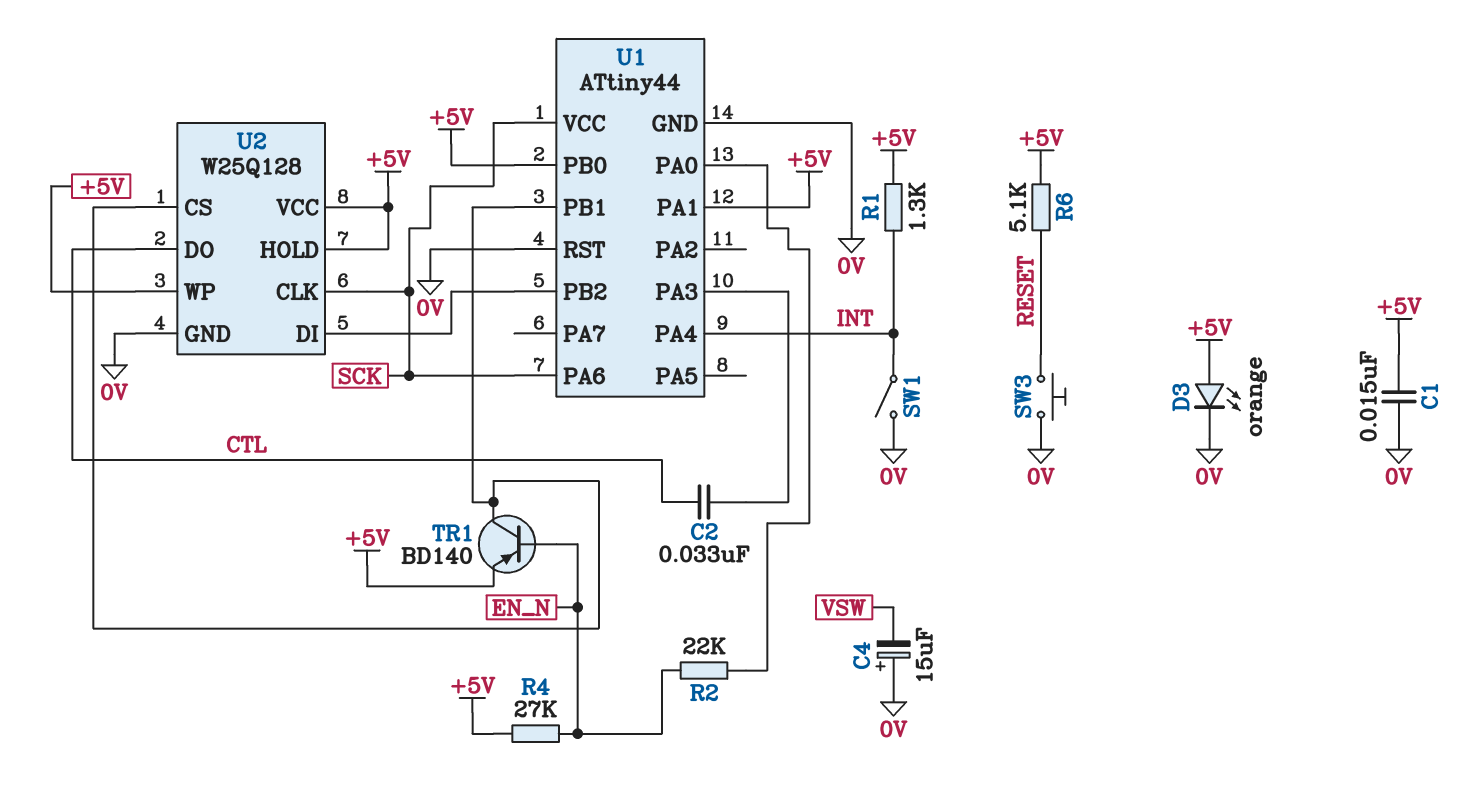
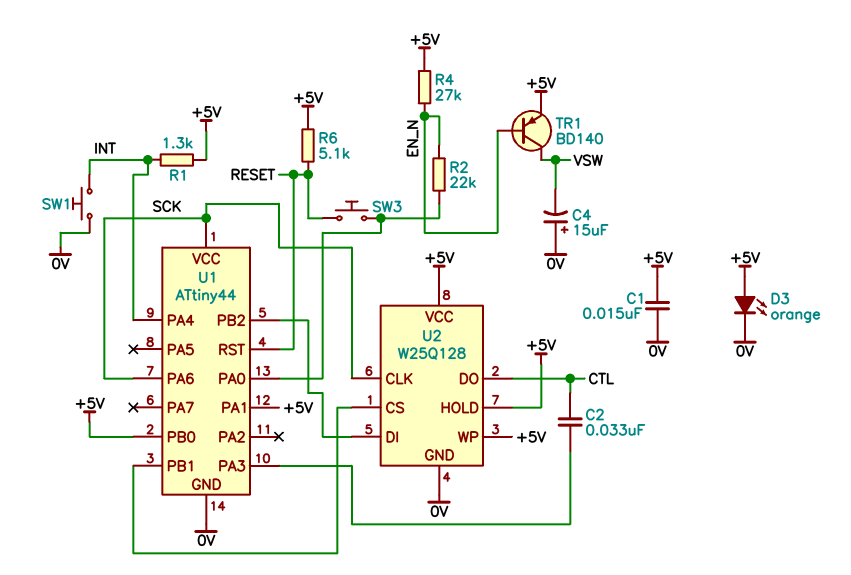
SW1: switch (0V, INT) -> button (0V, INT)
SW3: button (0V, RESET) -> button (RESET, U1/PA0)
TR1: PNP BD140 (B EN_N, C U1/PB1, E +5V) -> PNP BD140 (B EN_N, C VSW, E +5V)
U1 pin RST: 0V -> RESET

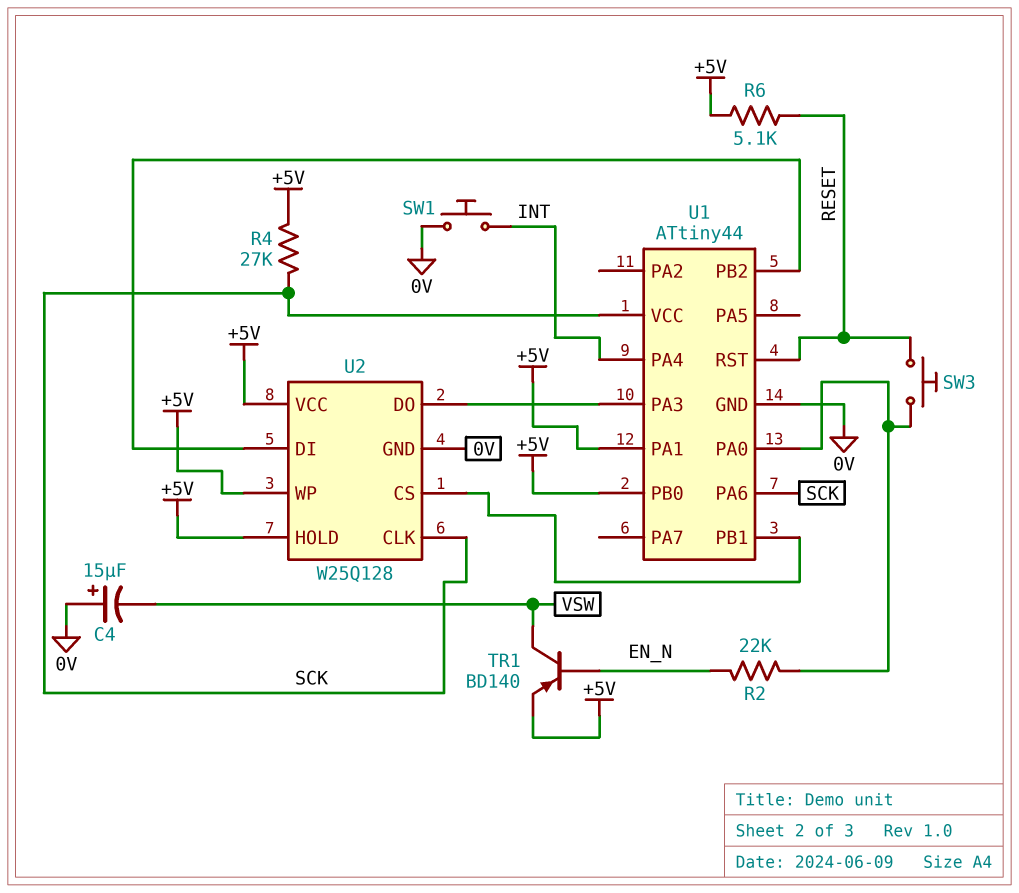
C1: 15nF (+5V, 0V) -> none
C2: 33nF (CTL, U1/PA3) -> none
D3: LED orange (A +5V, K 0V) -> none
R1: 1.3k (+5V, INT) -> none
R4: 27k (+5V, EN_N) -> 27k (+5V, SCK)
U2 pin DO: CTL -> U1/PA3

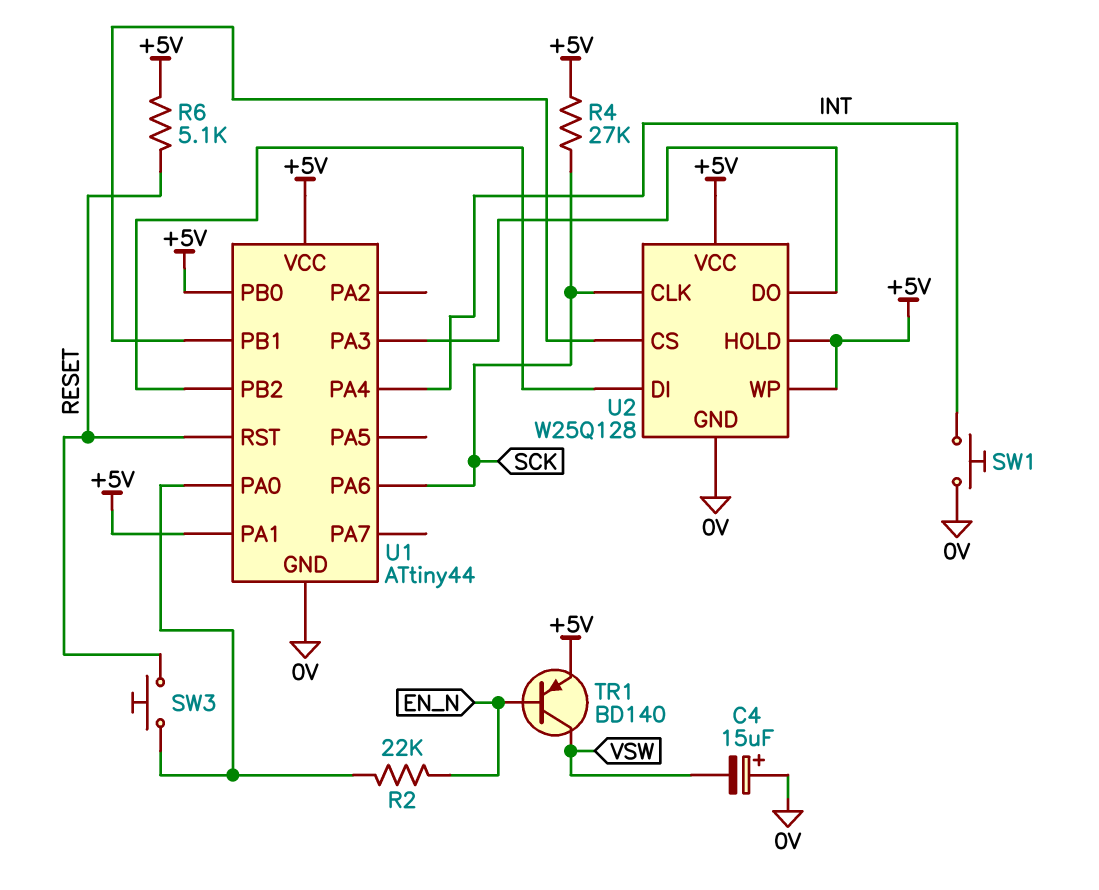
U1 pin VCC: SCK -> +5V

